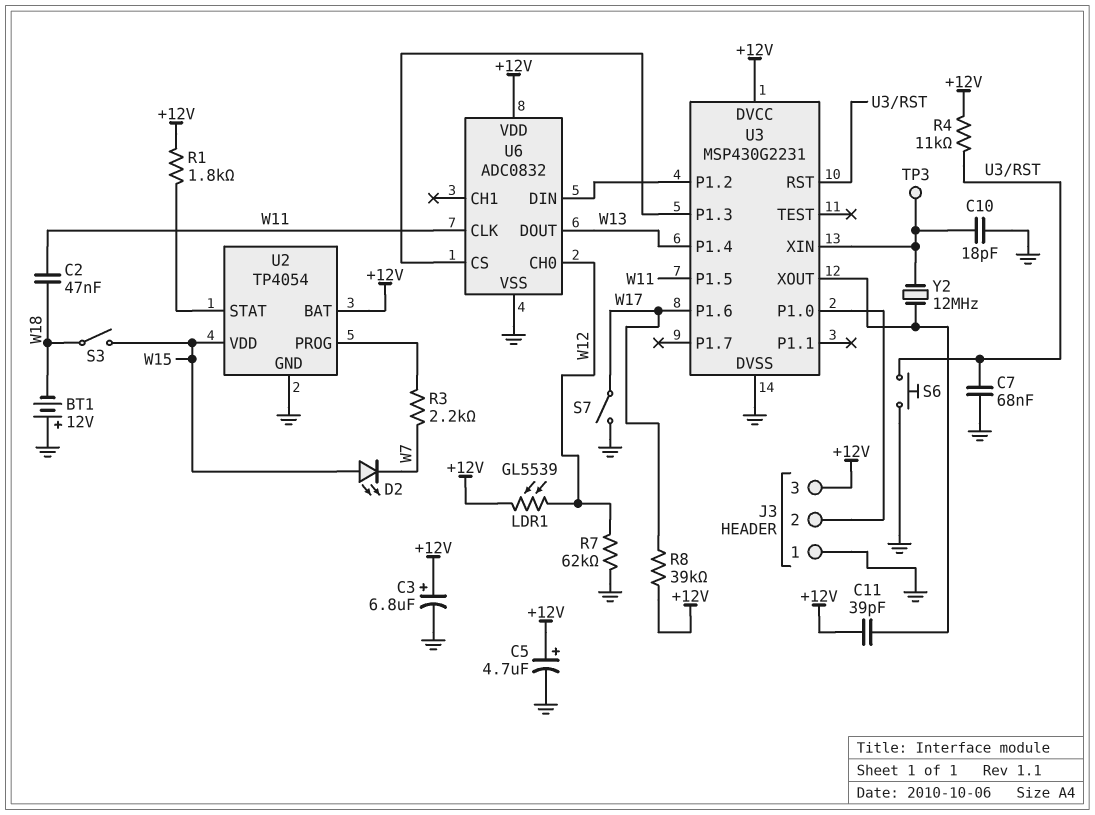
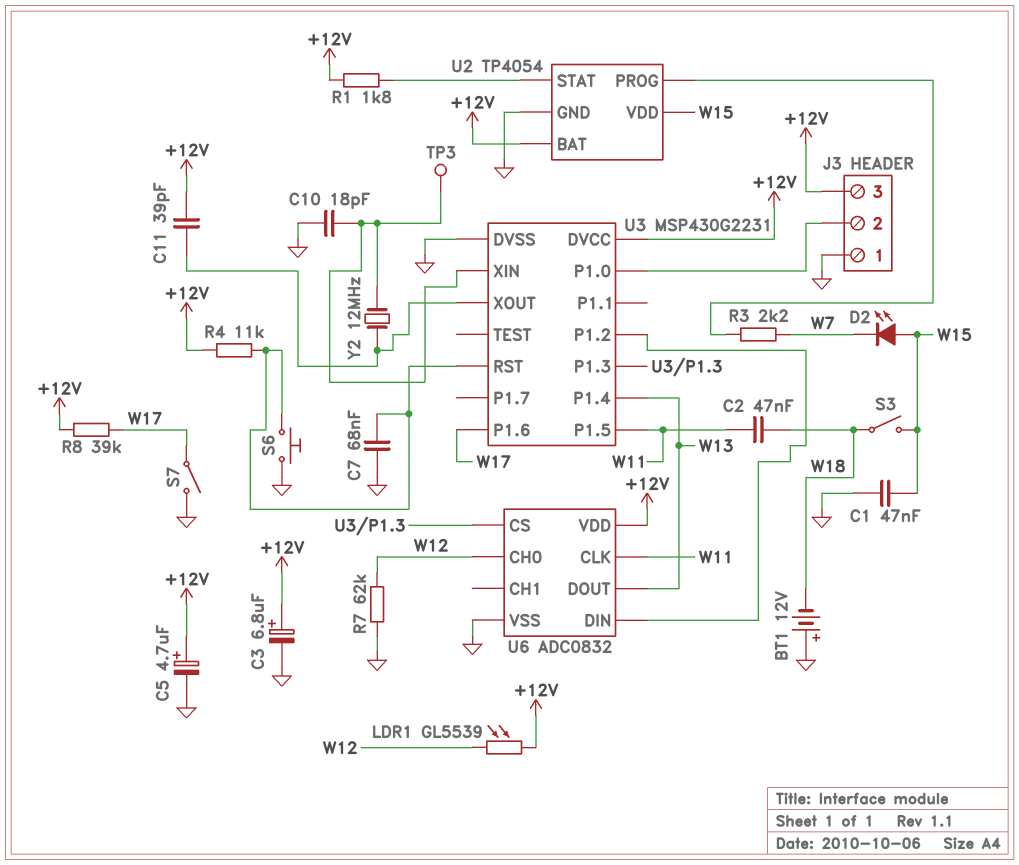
C1: none -> 47nF (GND, W15)

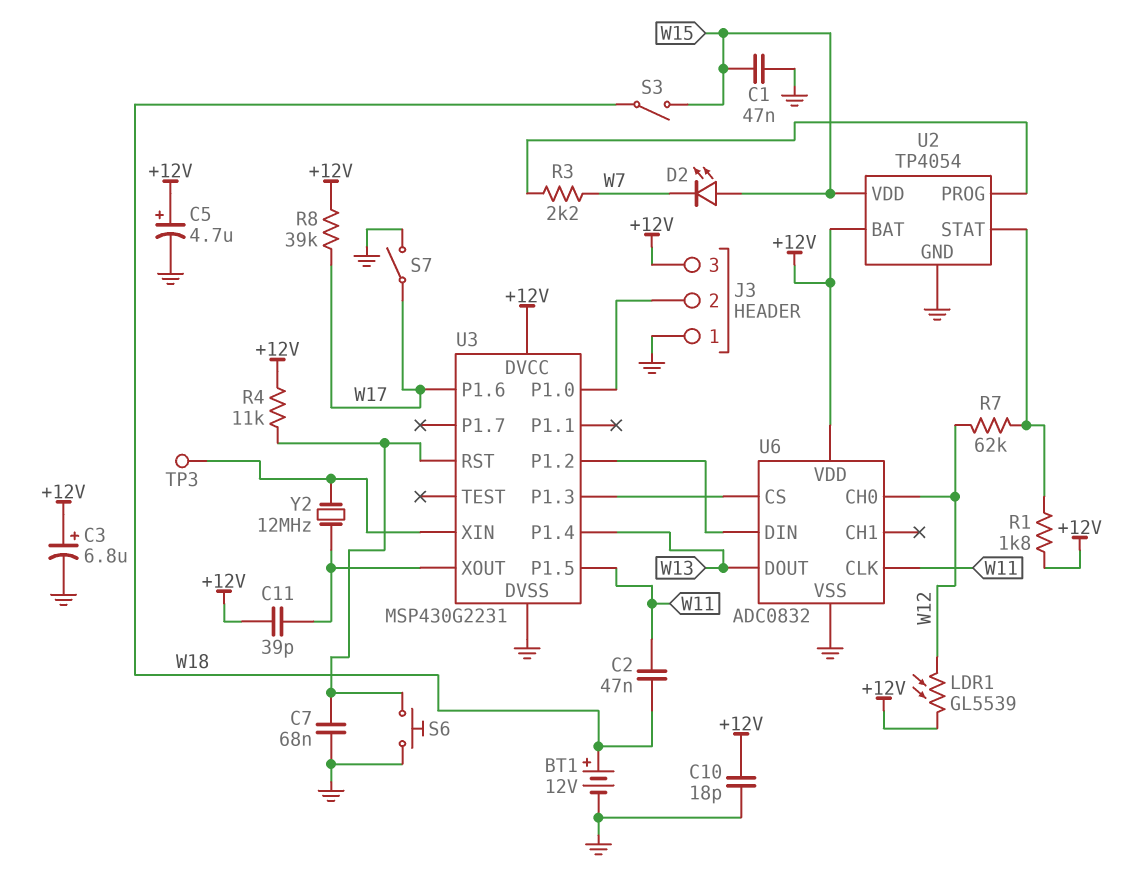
BT1: 12V (plus GND, minus W18) -> 12V (plus W18, minus GND)
C10: 18pF (GND, U3/XIN) -> 18pF (+12V, GND)
R7: 62k (GND, W12) -> 62k (U2/STAT, W12)

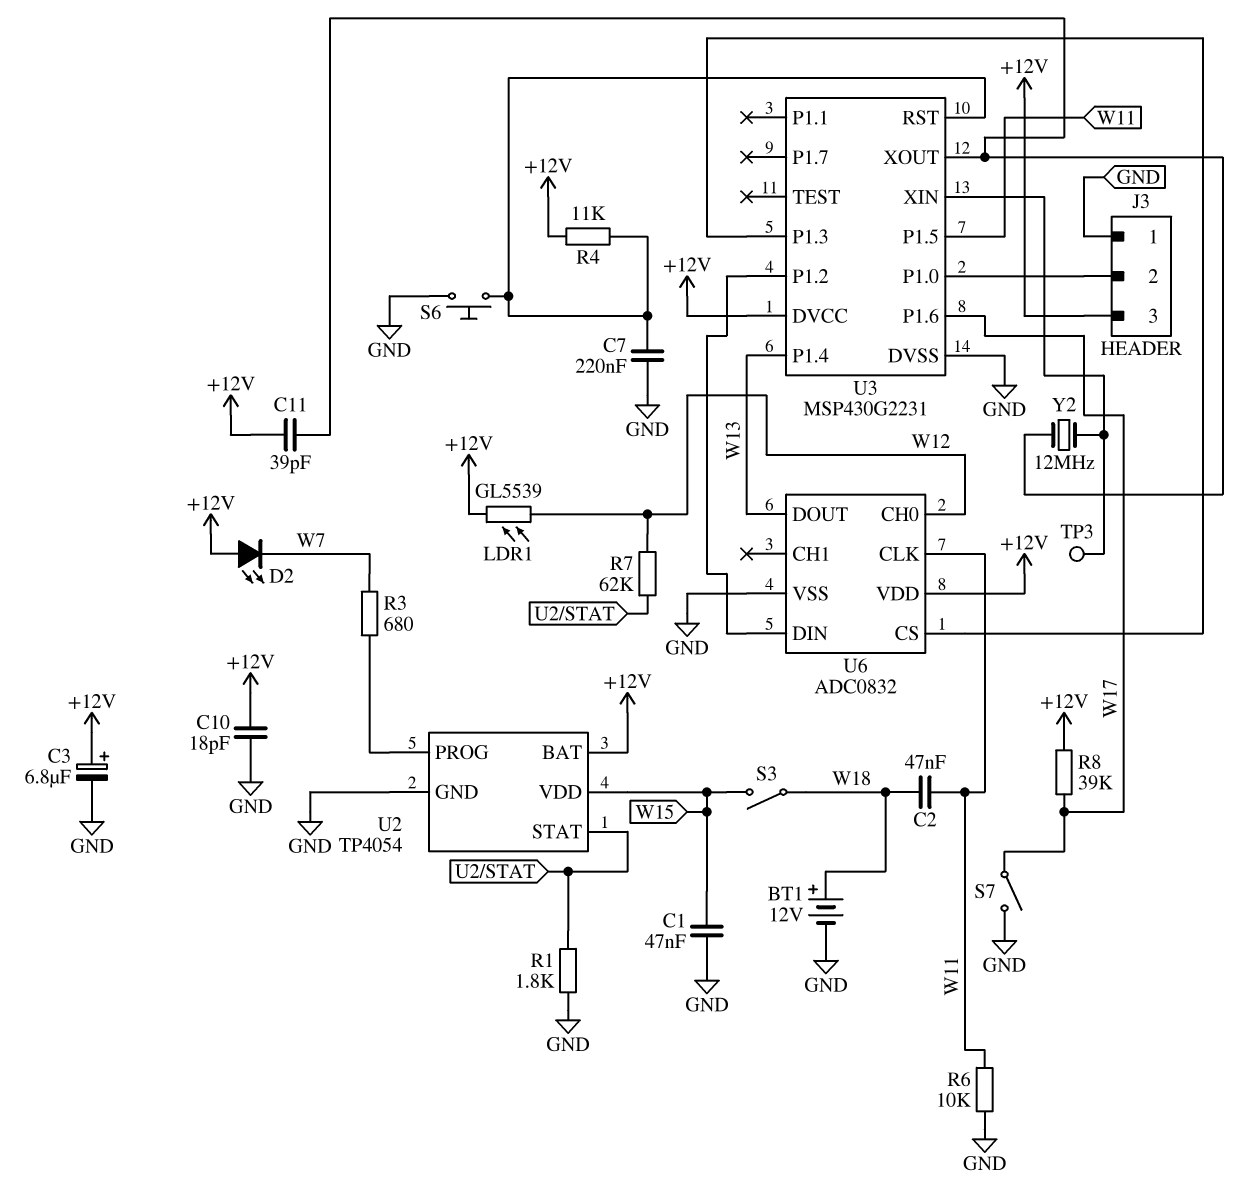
C5: 4.7uF (plus +12V, minus GND) -> none
C7: 68nF (GND, U3/RST) -> 220nF (GND, U3/RST)
D2: LED (A W15, K W7) -> LED (A +12V, K W7)
R1: 1.8k (+12V, U2/STAT) -> 1.8k (GND, U2/STAT)
R3: 2.2k (U2/PROG, W7) -> 680 (U2/PROG, W7)
R6: none -> 10k (GND, W11)

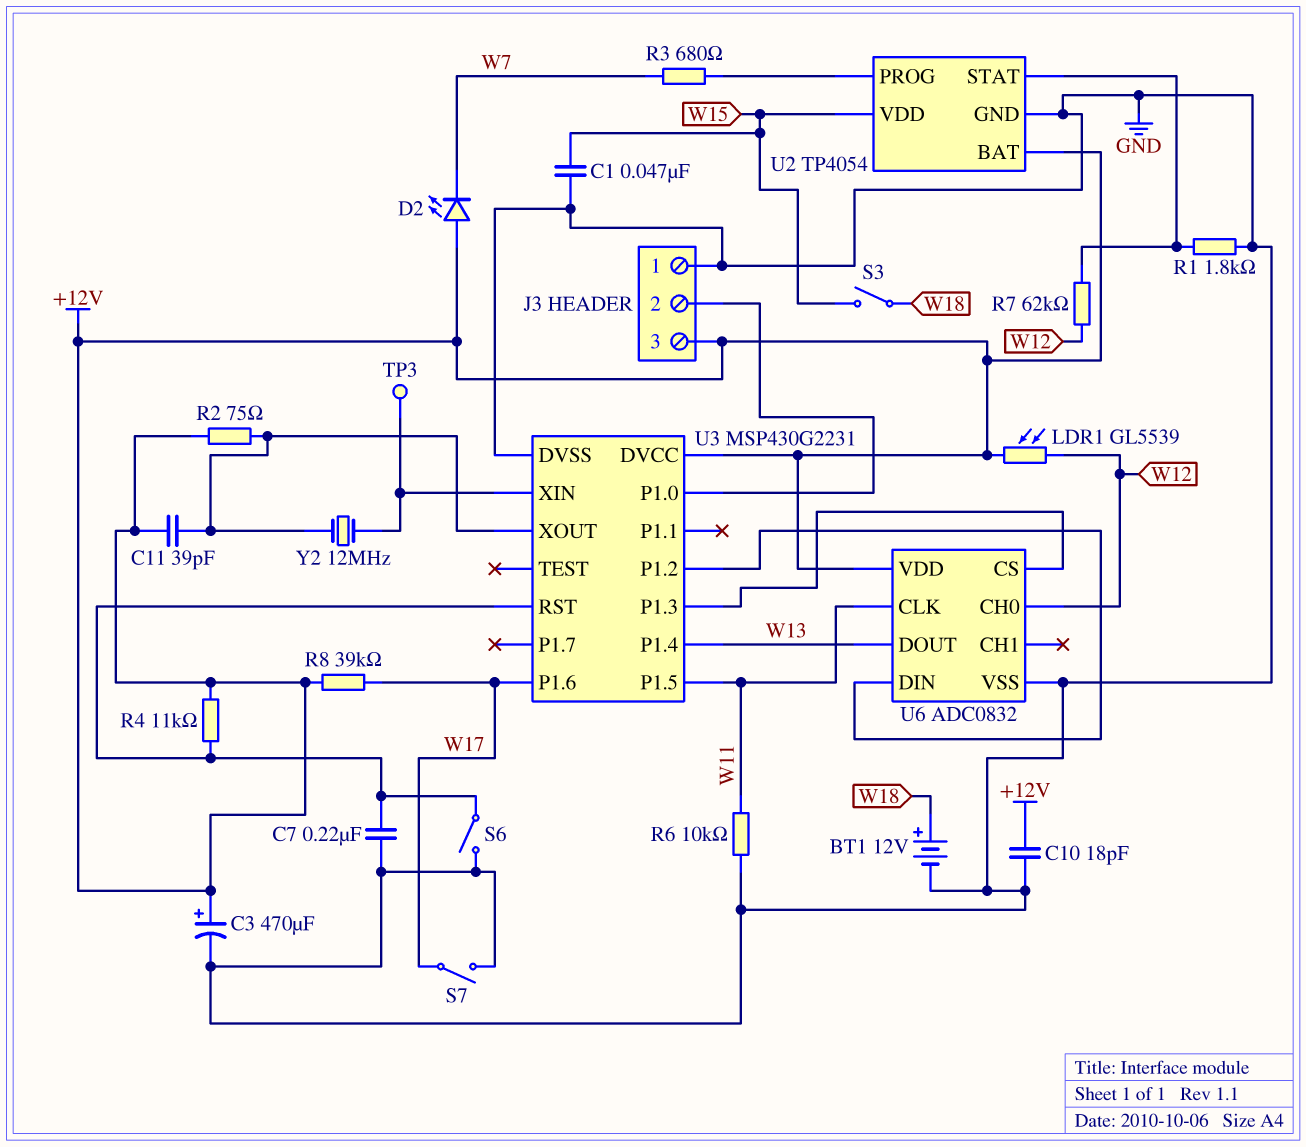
C2: 47nF (W11, W18) -> none
C3: 6.8uF (plus +12V, minus GND) -> 470uF (plus +12V, minus GND)
R2: none -> 75 (+12V, U3/XOUT)
S6: button (GND, U3/RST) -> switch (GND, U3/RST)

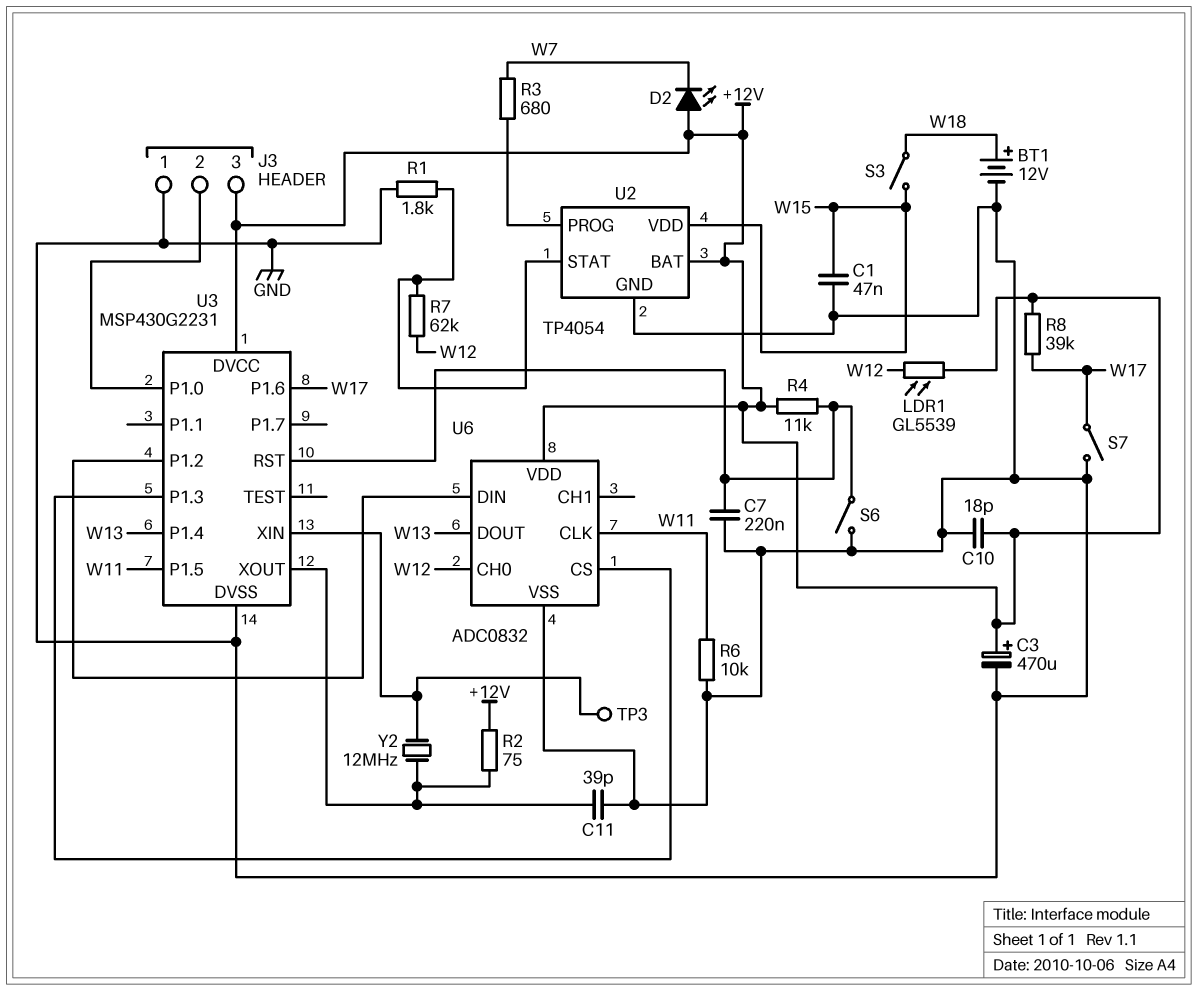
C11: 39pF (+12V, U3/XOUT) -> 39pF (GND, U3/XOUT)

